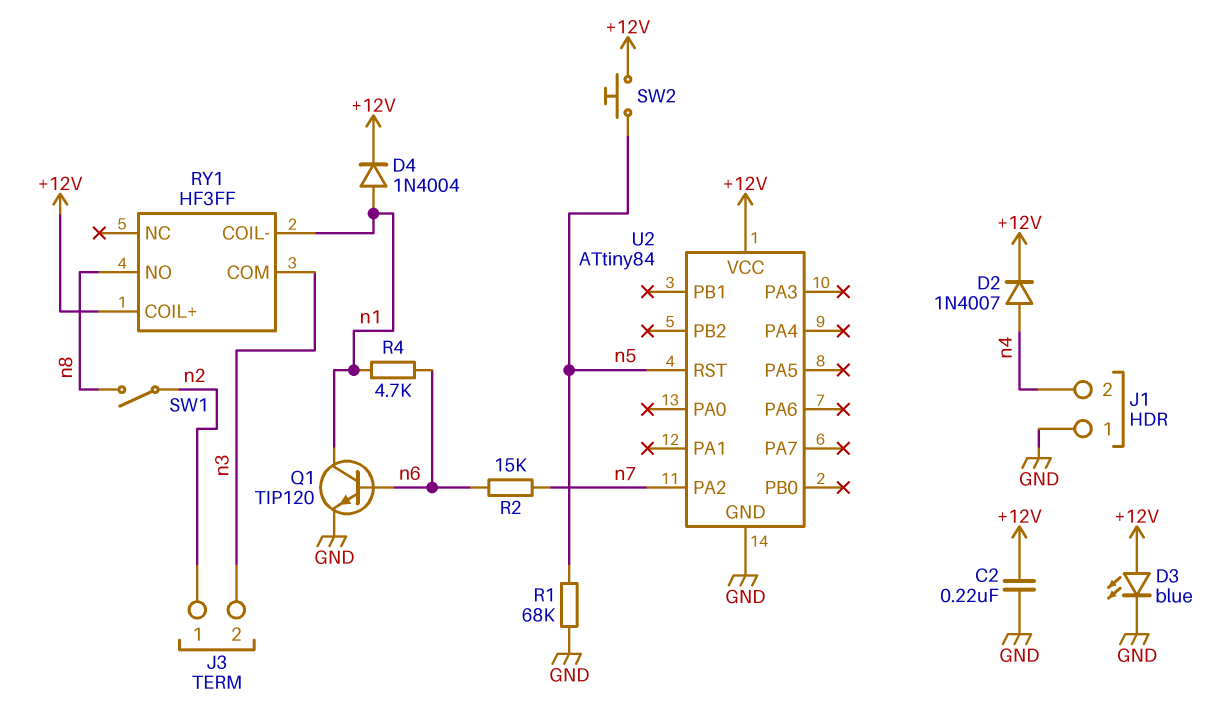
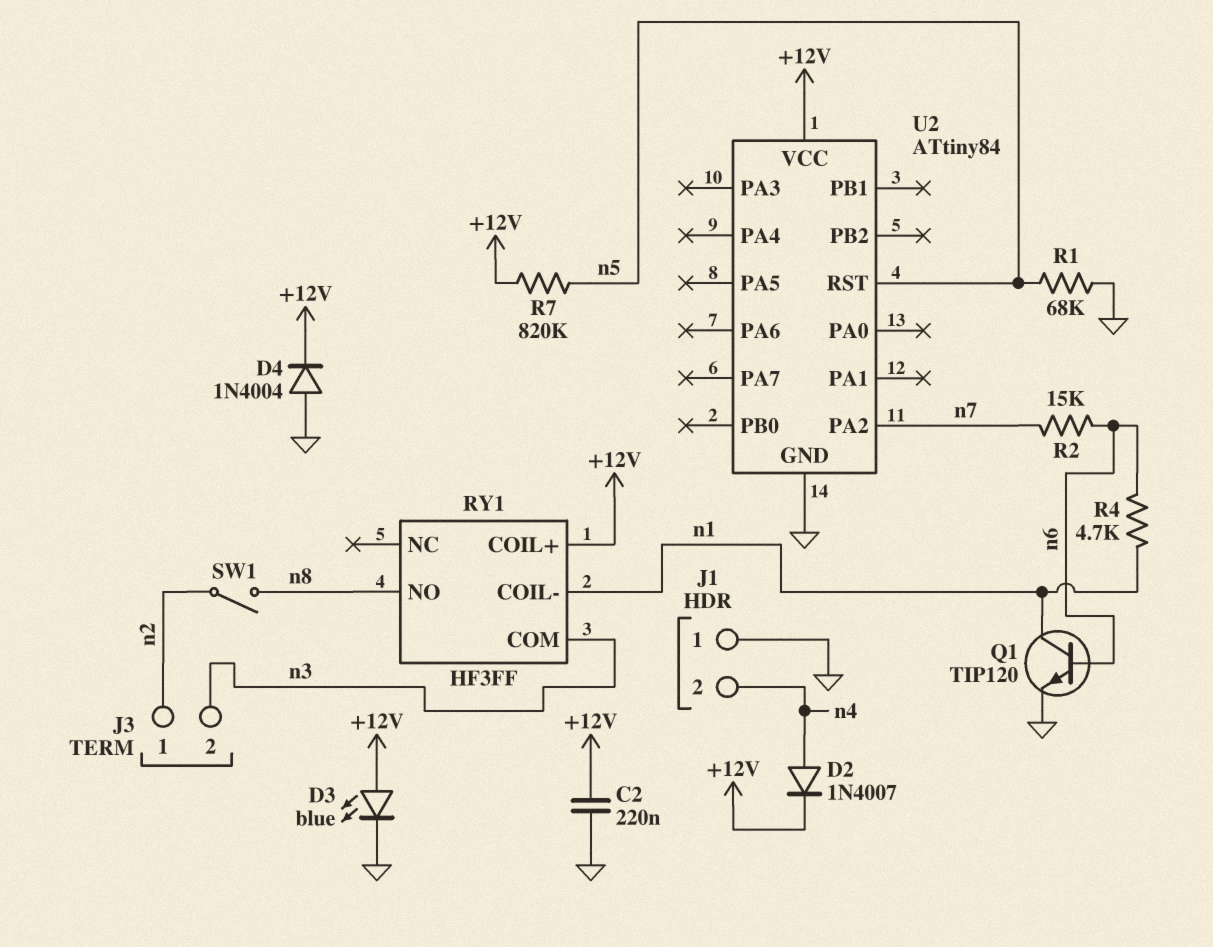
D4: diode 1N4004 (A n1, K +12V) -> diode 1N4004 (A GND, K +12V)
R7: none -> 820k (+12V, n5)
SW2: button (+12V, n5) -> none

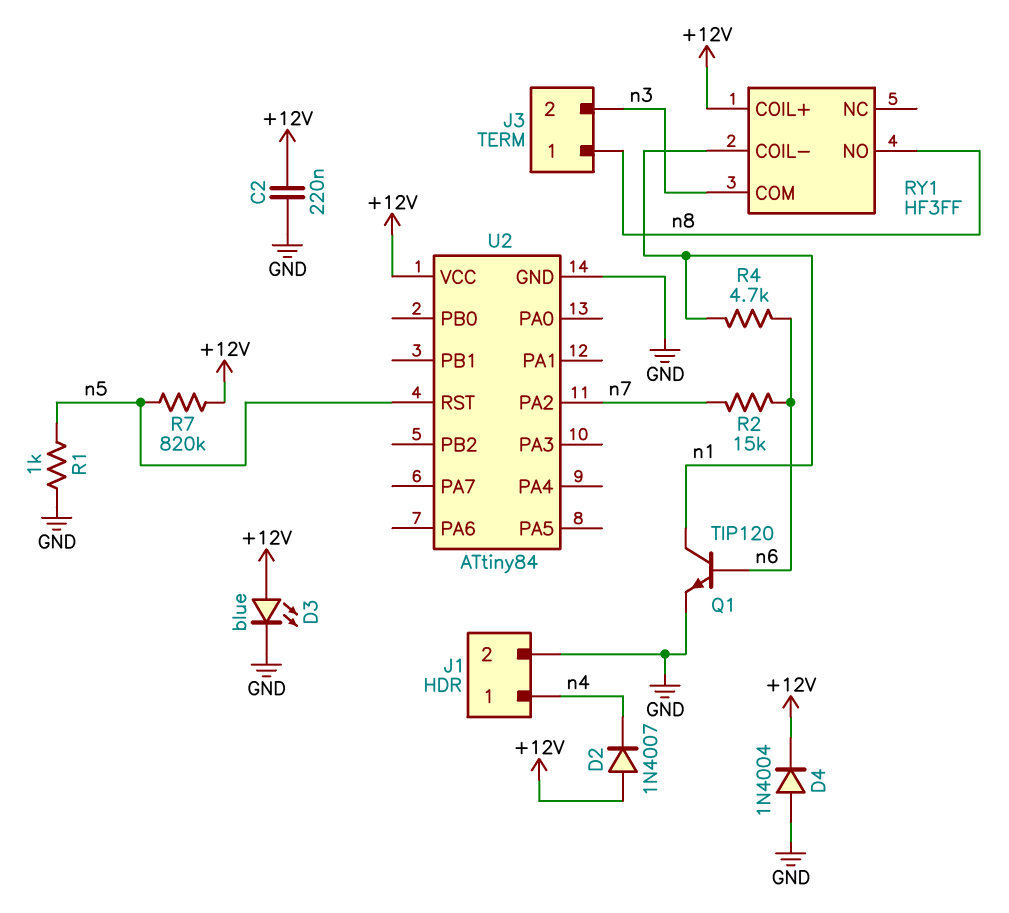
D2: diode 1N4007 (A n4, K +12V) -> diode 1N4007 (A +12V, K n4)
J1 pin 1: GND -> n4
J1 pin 2: n4 -> GND
J3 pin 1: n2 -> n8
R1: 68k (GND, n5) -> 1k (GND, n5)
SW1: switch (n2, n8) -> none

